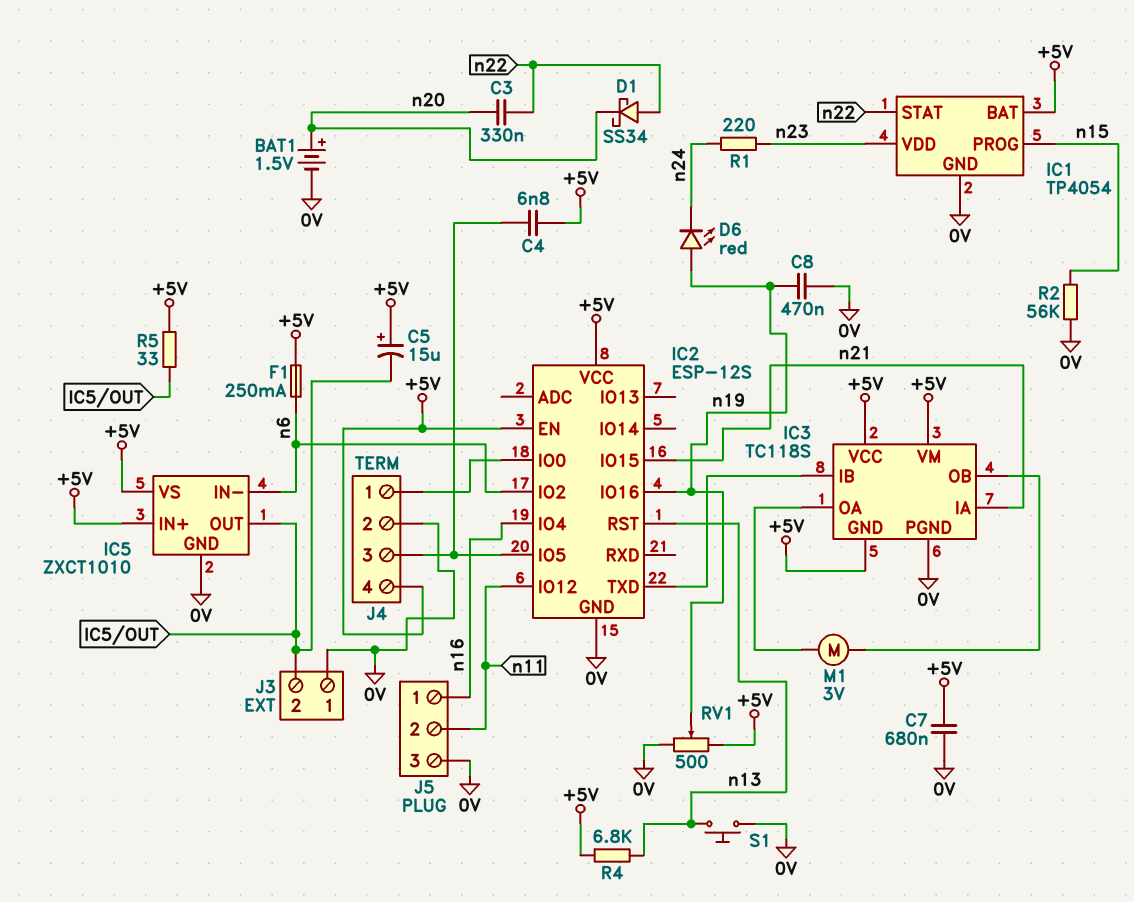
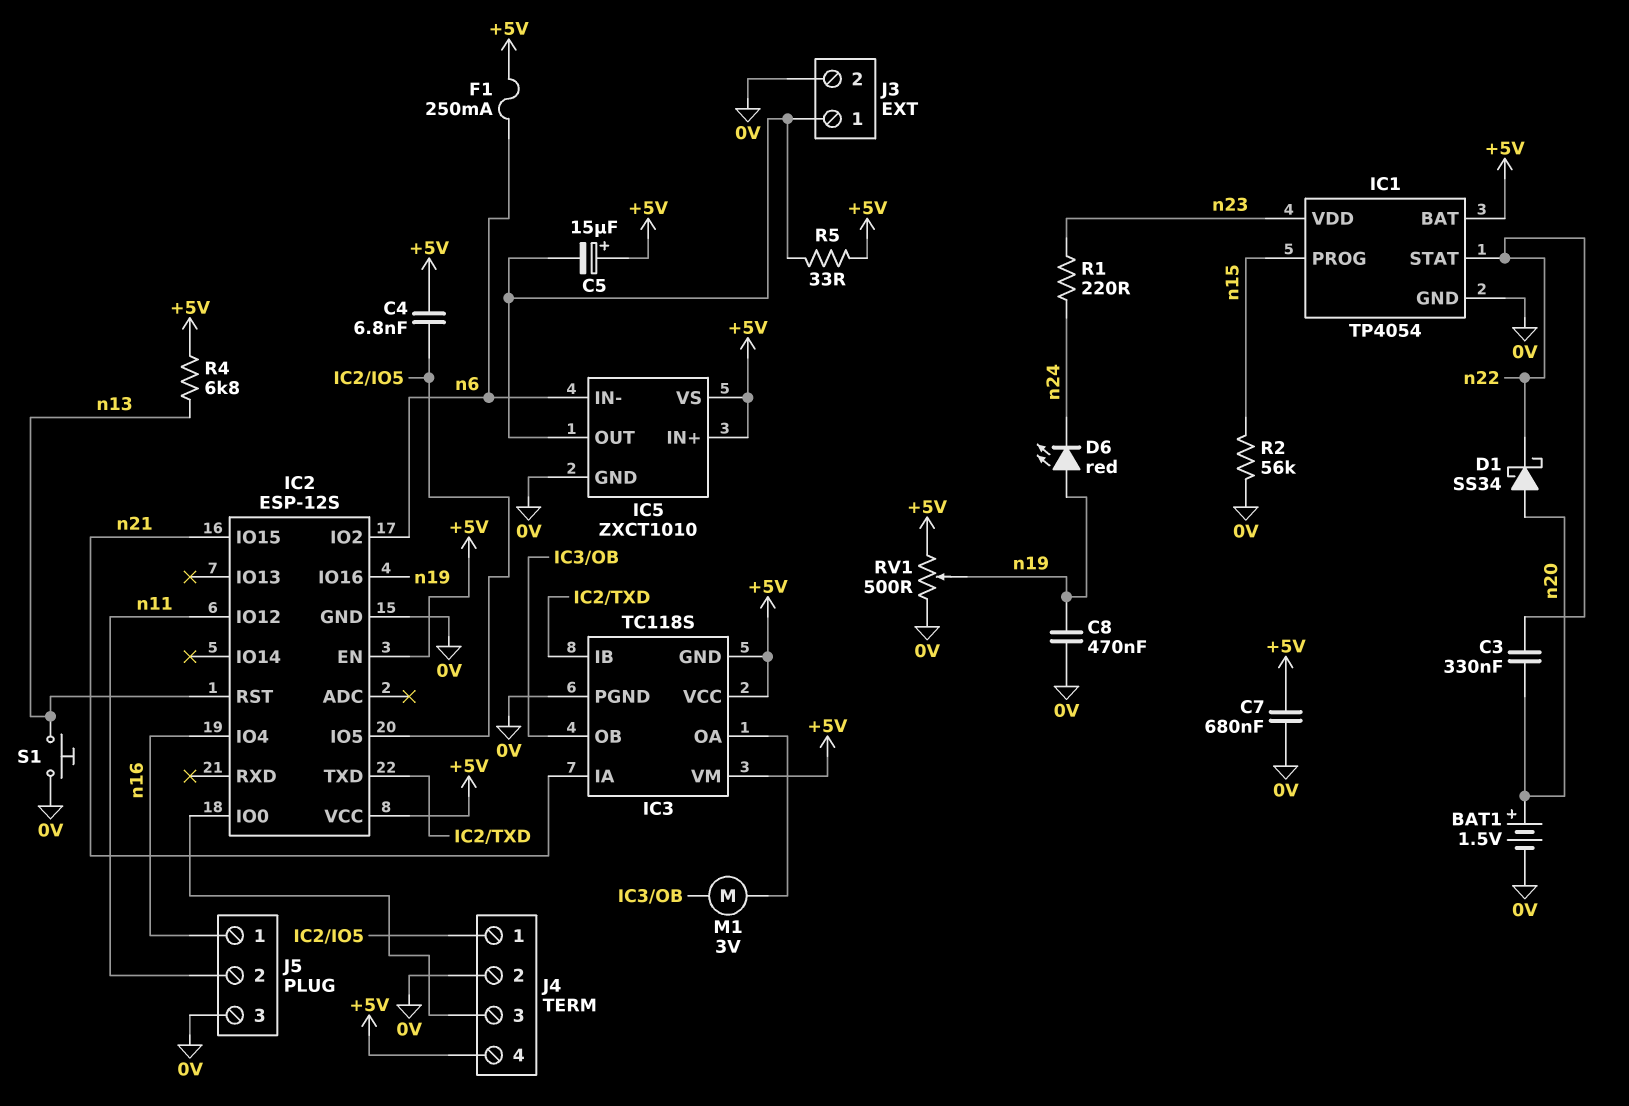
D1: schottky SS34 (A n22, K n20) -> schottky SS34 (A n20, K n22)
J3 pin 1: 0V -> IC5/OUT
J3 pin 2: IC5/OUT -> 0V
J4 pin 1: IC2/IO0 -> IC2/IO5
J4 pin 3: IC2/IO5 -> IC2/IO0

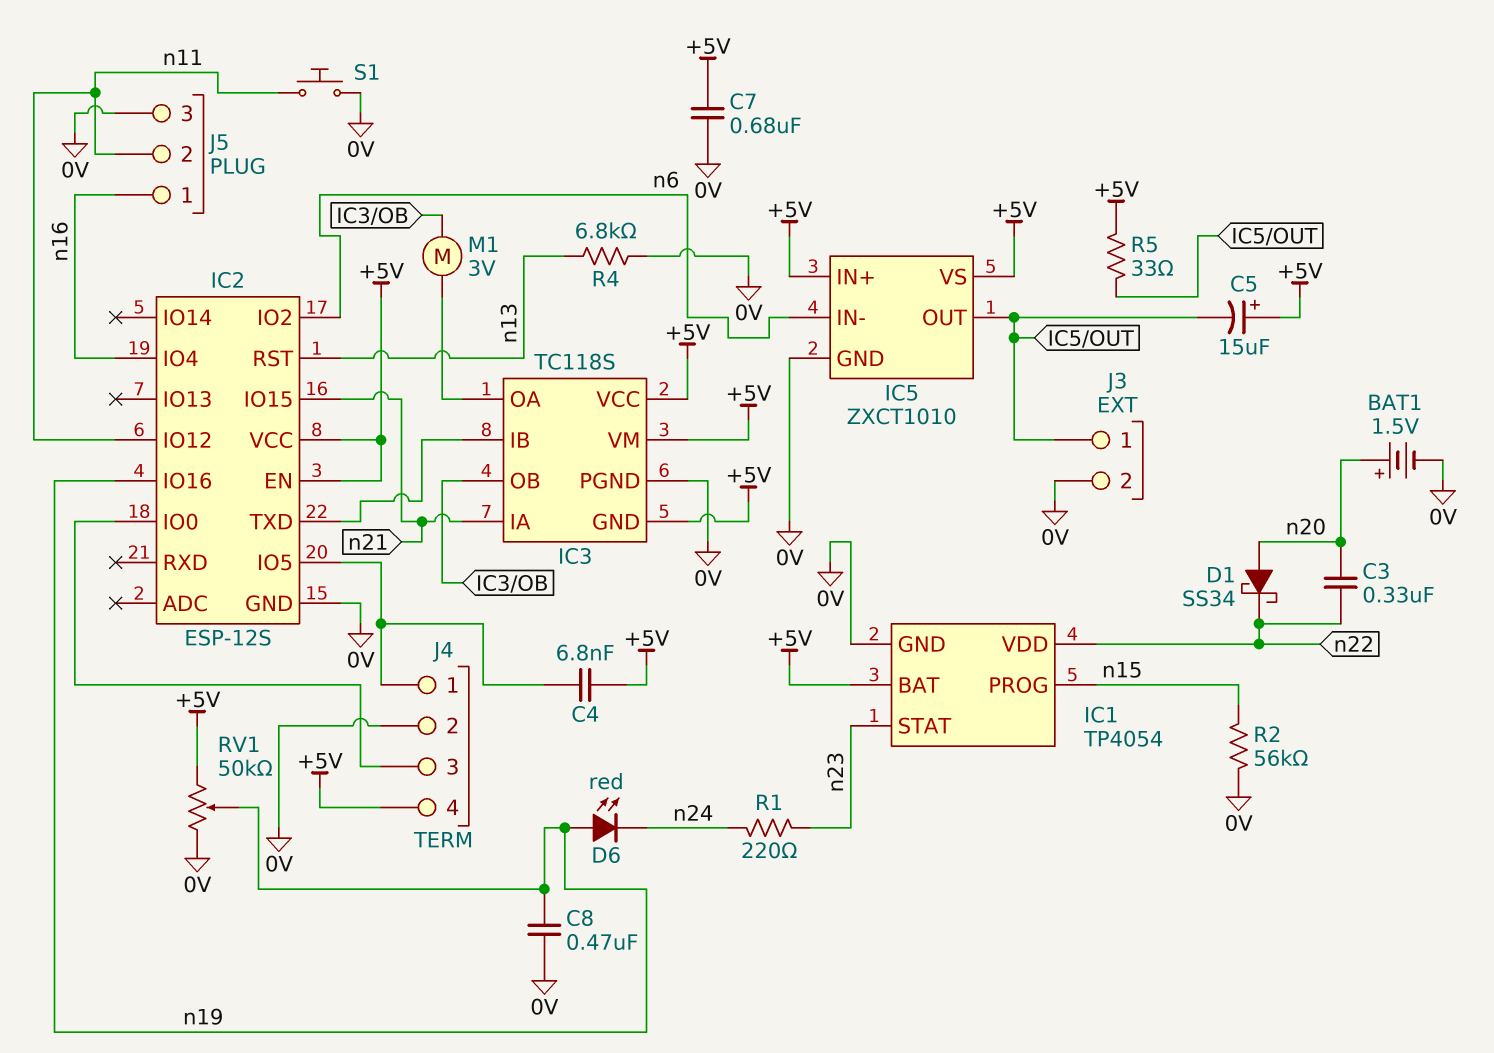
F1: 250mA (+5V, n6) -> none
IC1 pin STAT: n22 -> n23
IC1 pin VDD: n23 -> n22
R4: 6.8k (+5V, n13) -> 6.8k (0V, n13)
RV1: 500 (+5V, 0V, wiper n19) -> 50k (+5V, 0V, wiper n19)
S1: button (0V, n13) -> button (0V, n11)

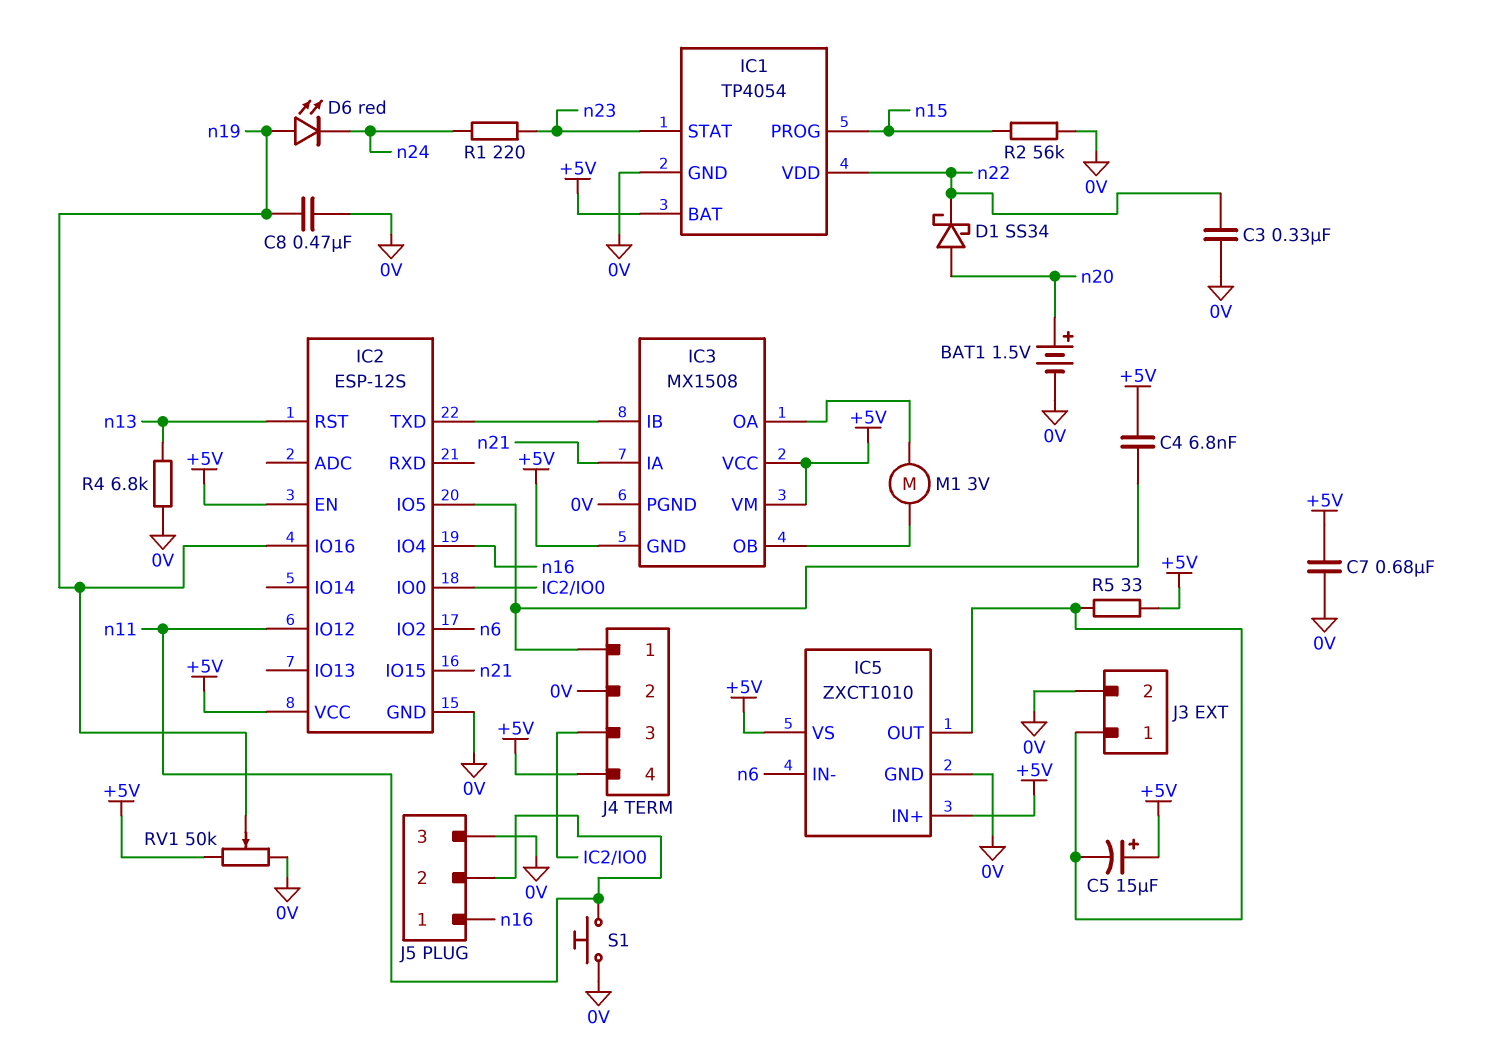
C3: 330nF (n20, n22) -> 330nF (0V, n22)
IC3: TC118S -> MX1508

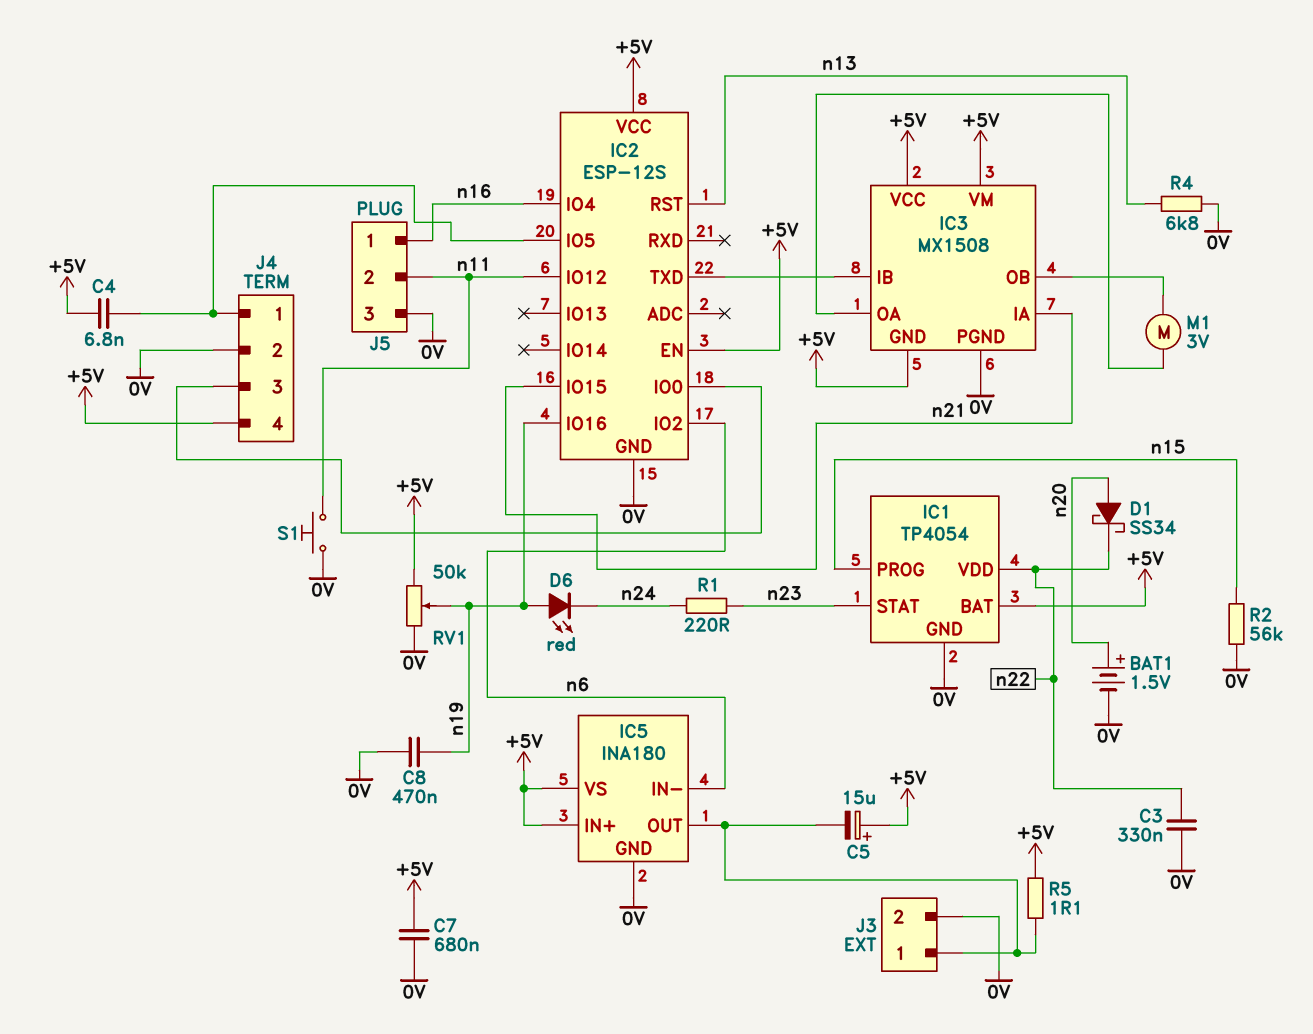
IC5: ZXCT1010 -> INA180
R5: 33 (+5V, IC5/OUT) -> 1.1 (+5V, IC5/OUT)

